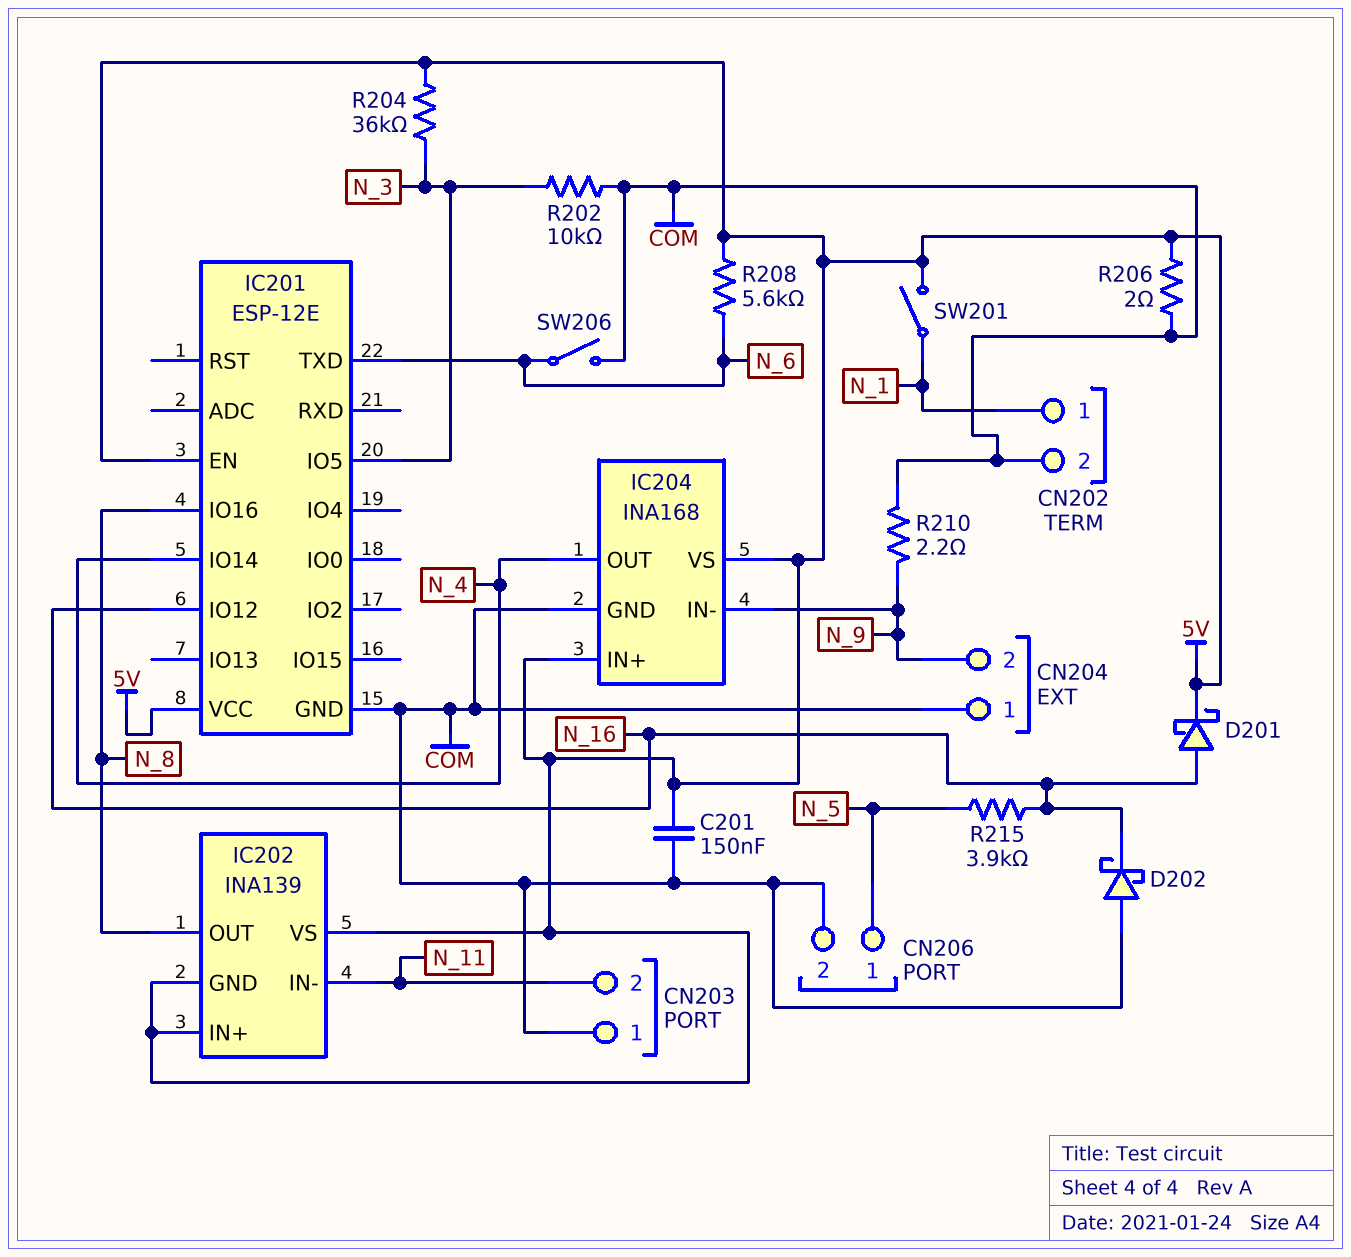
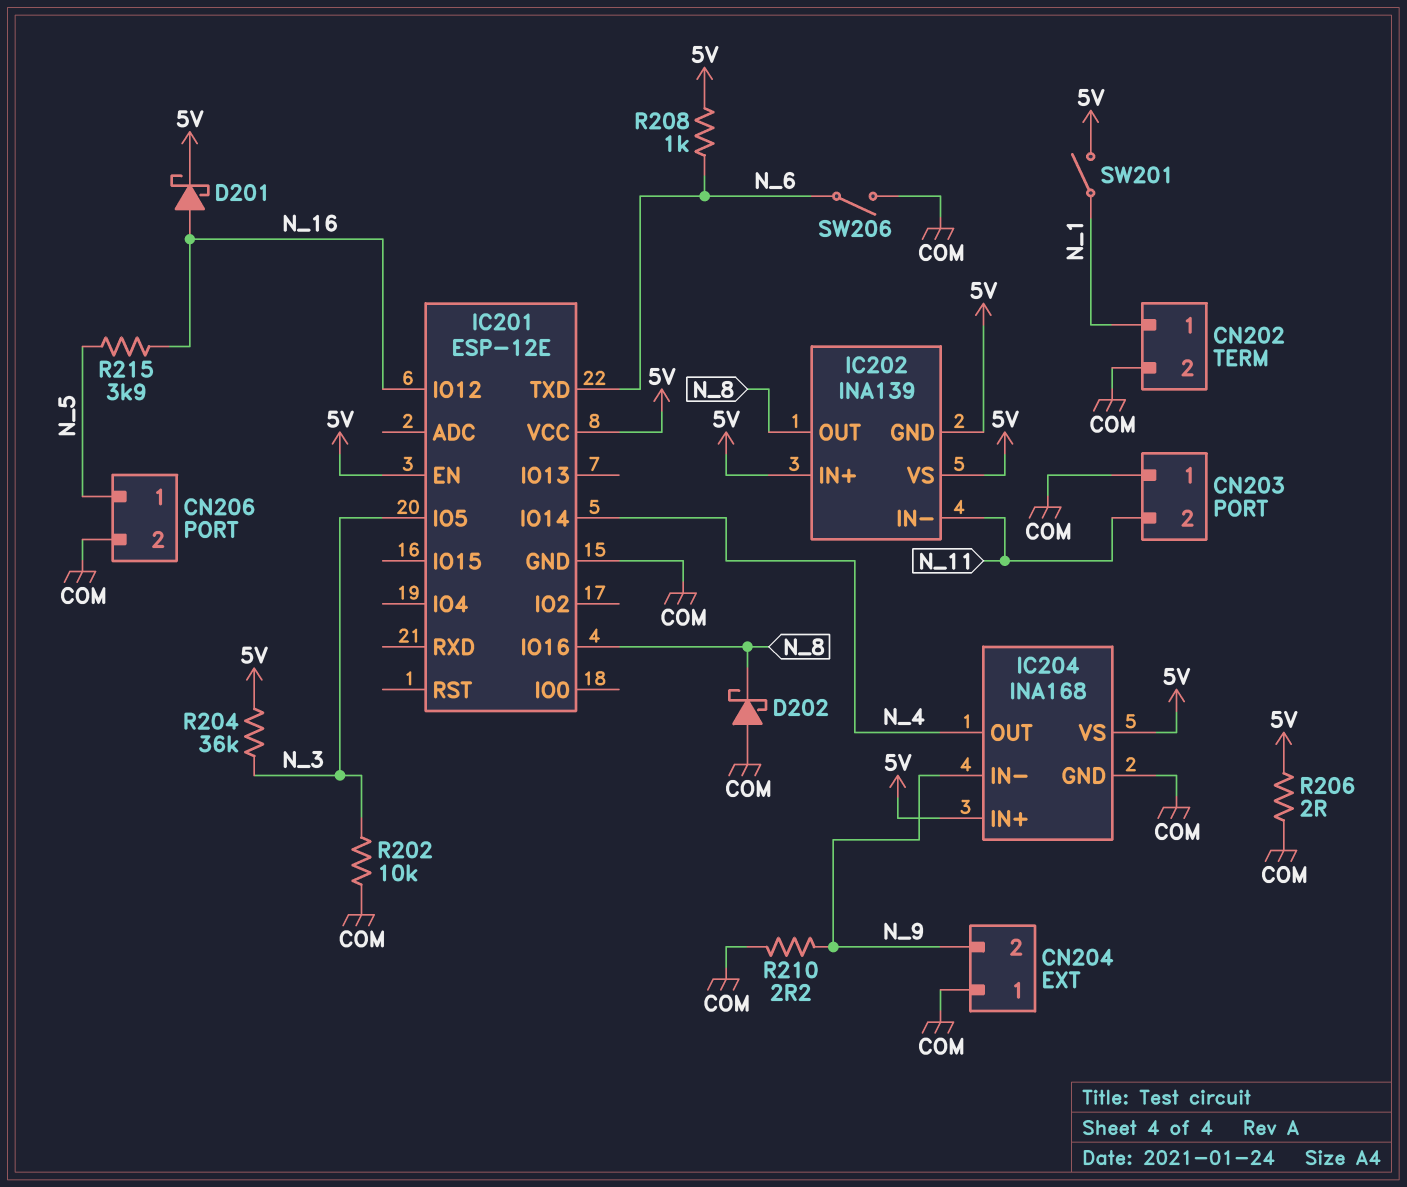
C201: 150nF (5V, COM) -> none
D202: schottky (A COM, K N_16) -> schottky (A COM, K N_8)
R208: 5.6k (5V, N_6) -> 1k (5V, N_6)

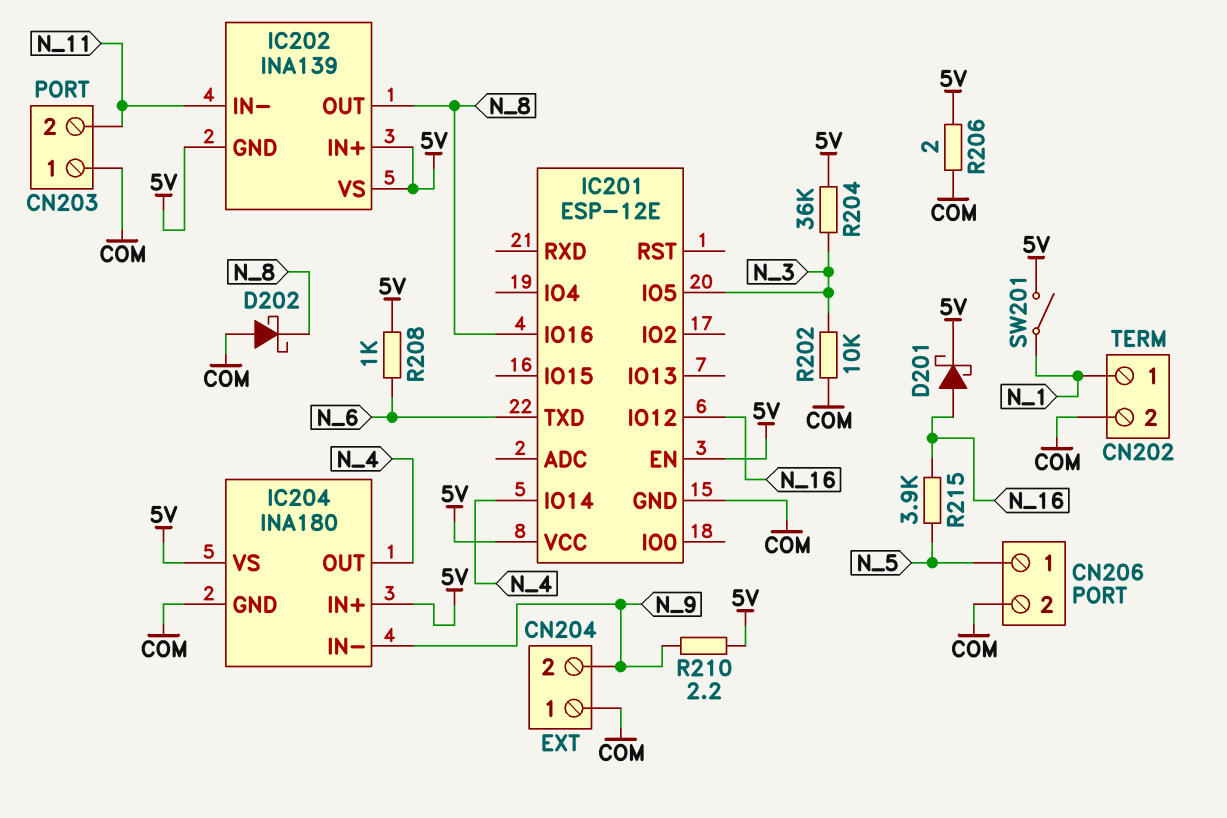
IC204: INA168 -> INA180
R210: 2.2 (COM, N_9) -> 2.2 (5V, N_9)
SW206: switch (COM, N_6) -> none

